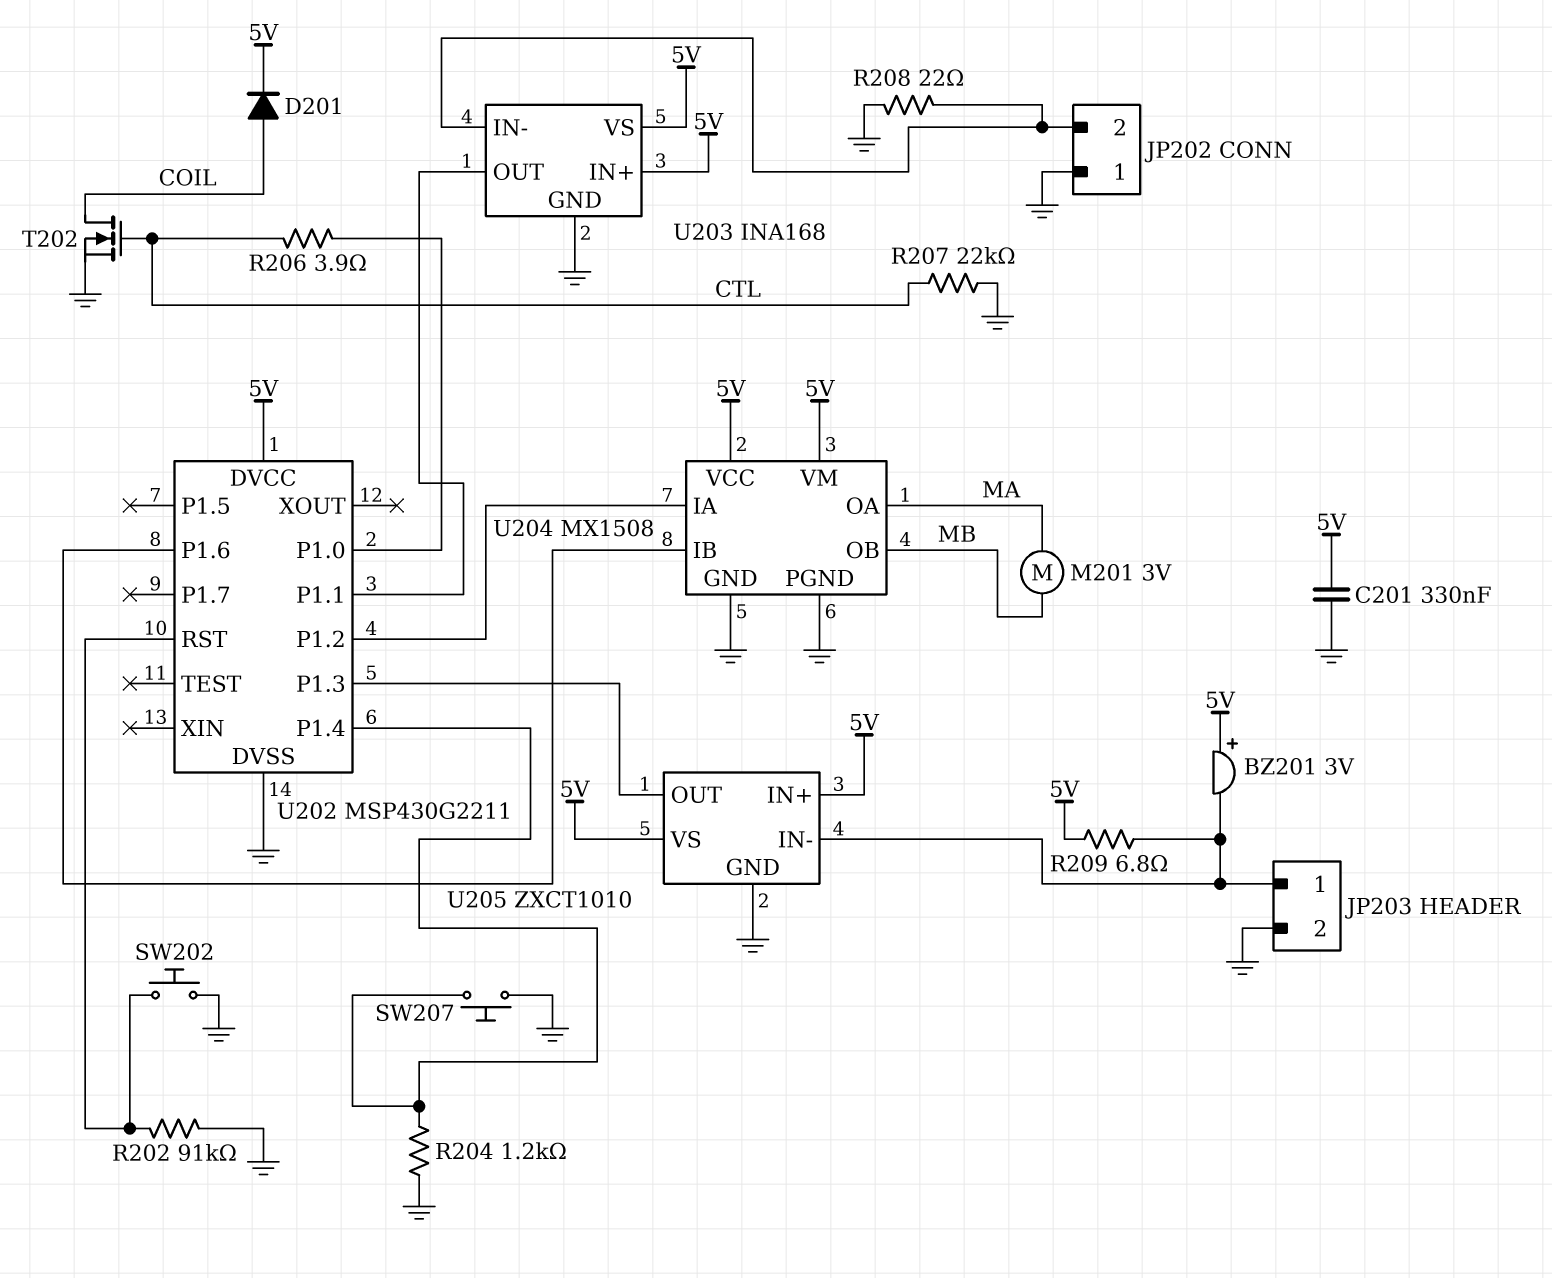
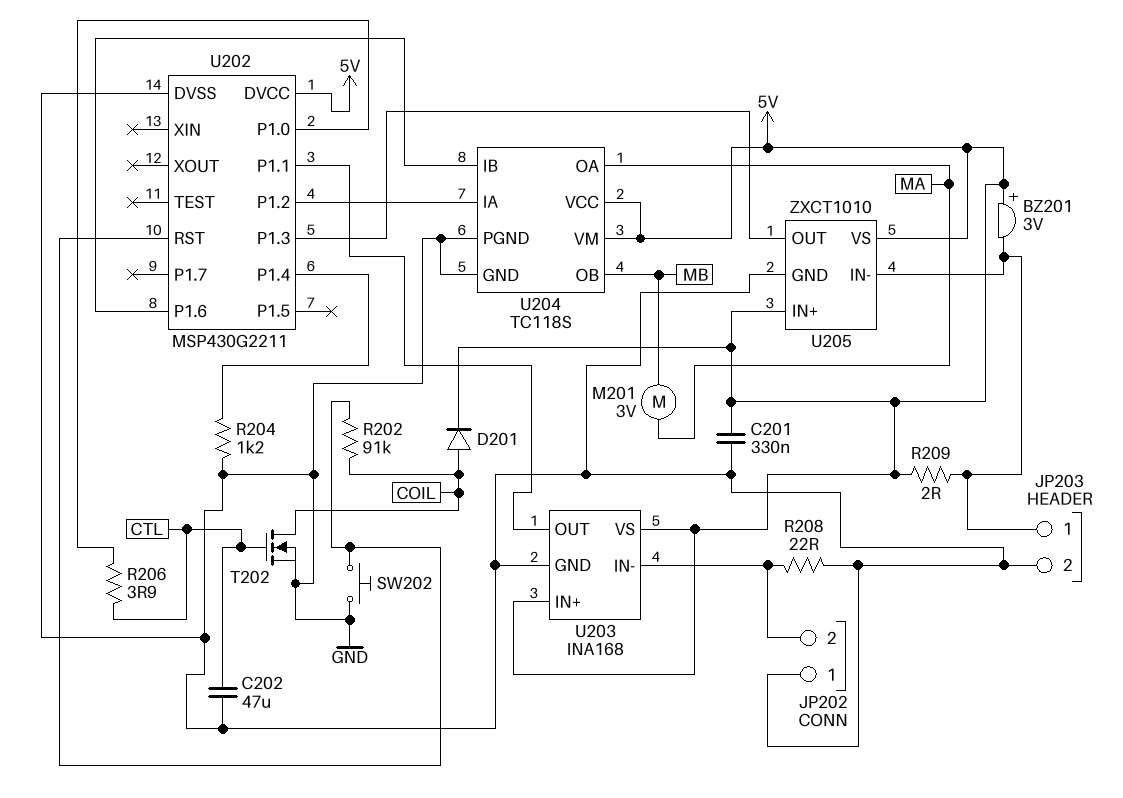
C202: none -> 47uF (CTL, GND)
R202: 91k (GND, U202/RST) -> 91k (COIL, U202/RST)
R207: 22k (CTL, GND) -> none
R209: 6.8 (5V, JP203/1) -> 2 (5V, JP203/1)
SW207: button (GND, U202/P1.4) -> none
U204: MX1508 -> TC118S

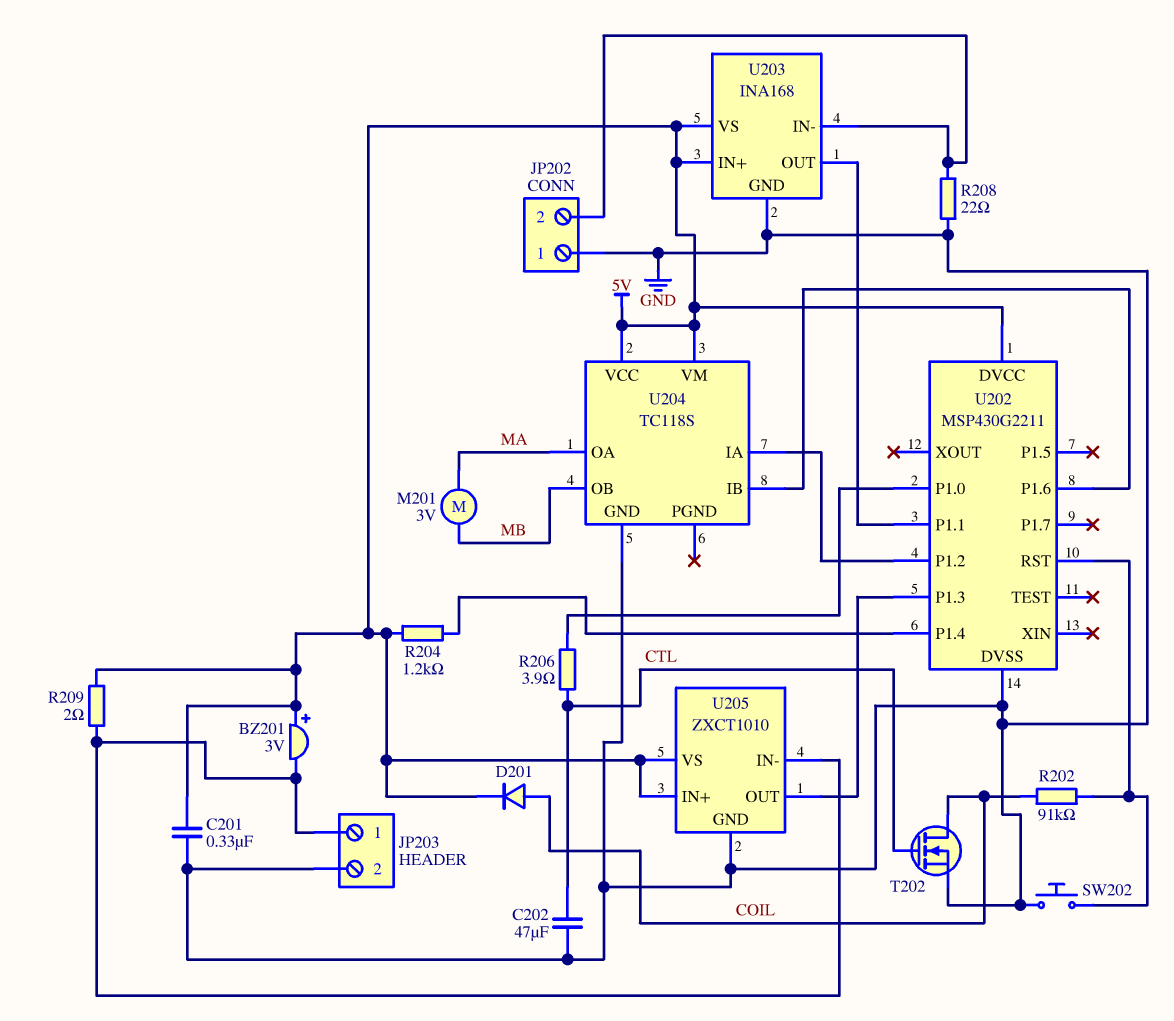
R204: 1.2k (GND, U202/P1.4) -> 1.2k (5V, U202/P1.4)
U204 pin PGND: GND -> none

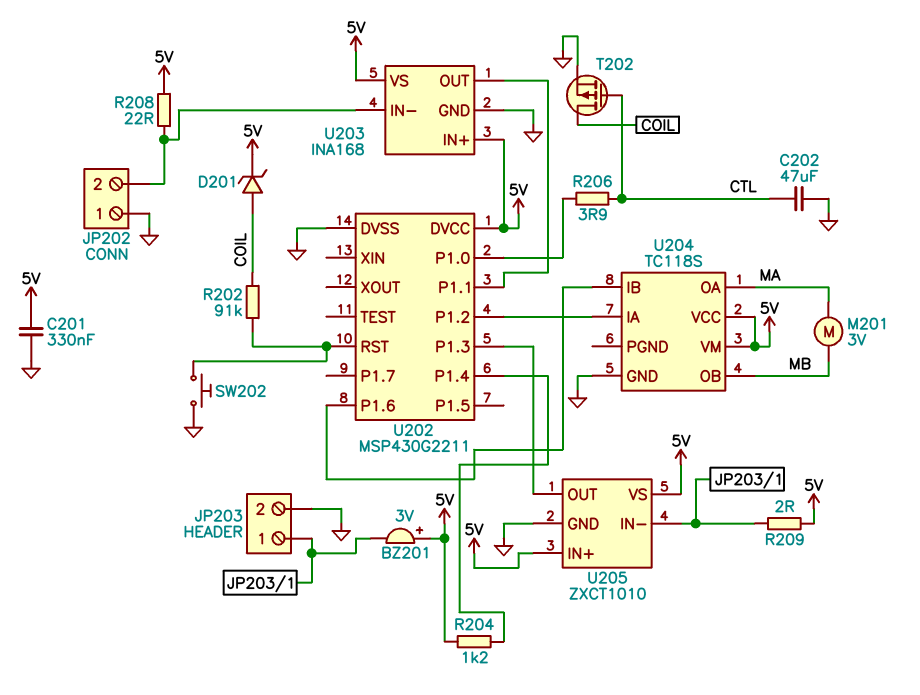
D201: diode (A COIL, K 5V) -> zener (A COIL, K 5V)
R208: 22 (GND, JP202/2) -> 22 (5V, JP202/2)
T202: NMOS (G CTL, D COIL, S GND) -> PMOS (G CTL, D COIL, S GND)

